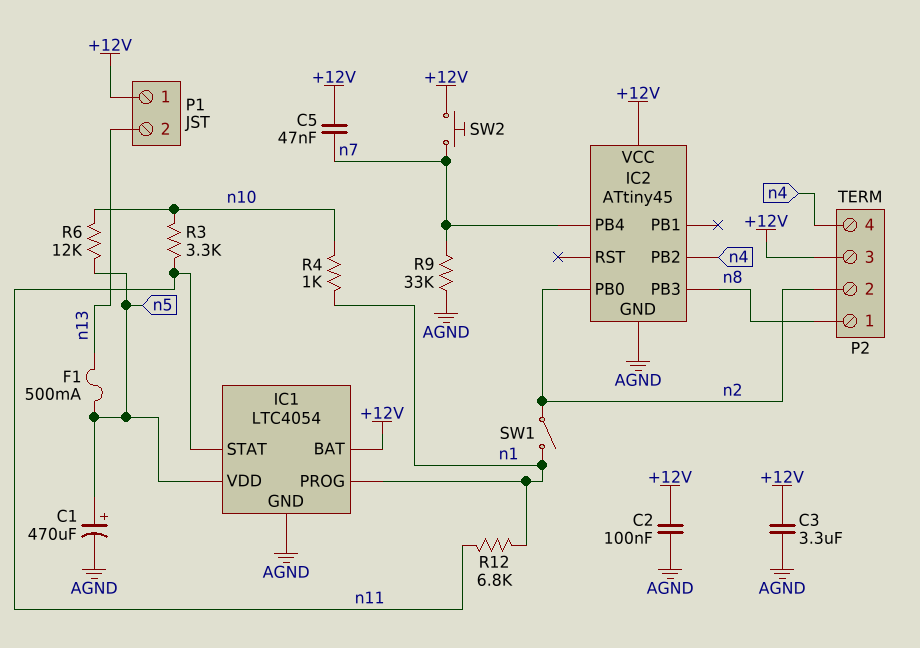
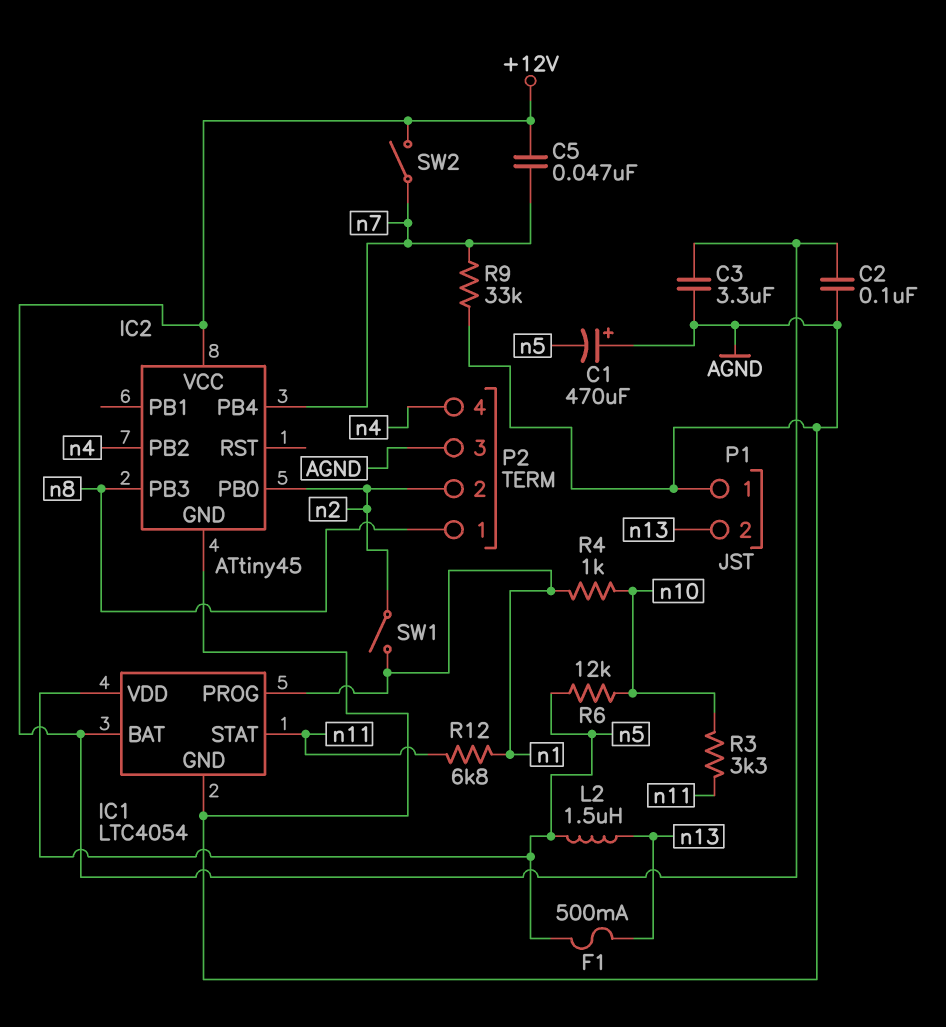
C1: 470uF (plus n5, minus AGND) -> 470uF (plus AGND, minus n5)
L2: none -> 1.5uH (n5, n13)
P1 pin 1: +12V -> AGND
P2 pin 3: +12V -> AGND
SW2: button (+12V, n7) -> switch (+12V, n7)

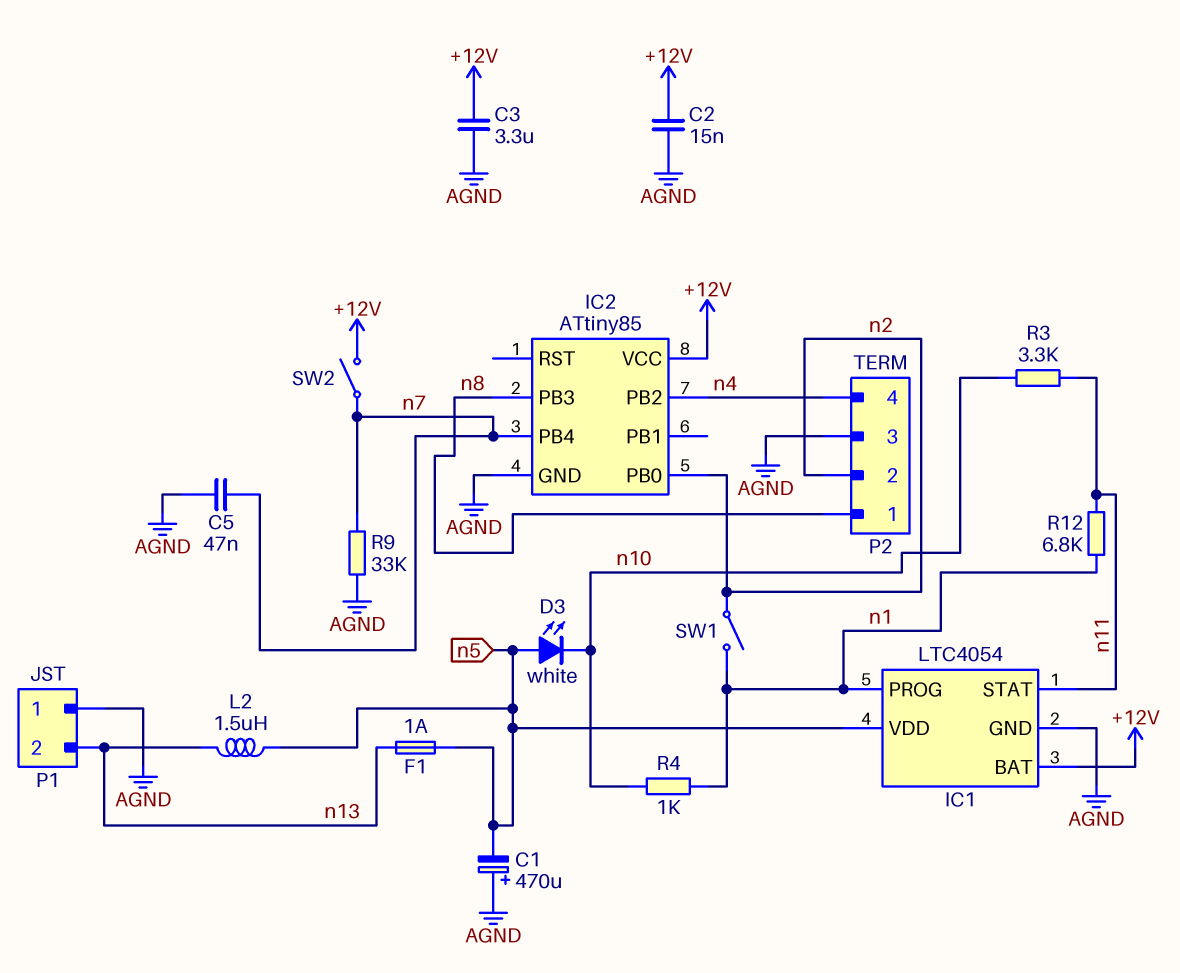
C2: 100nF (+12V, AGND) -> 15nF (+12V, AGND)
C5: 47nF (+12V, n7) -> 47nF (AGND, n7)
D3: none -> LED white (A n5, K n10)
F1: 500mA (n5, n13) -> 1A (n5, n13)
IC2: ATtiny45 -> ATtiny85
R6: 12k (n5, n10) -> none

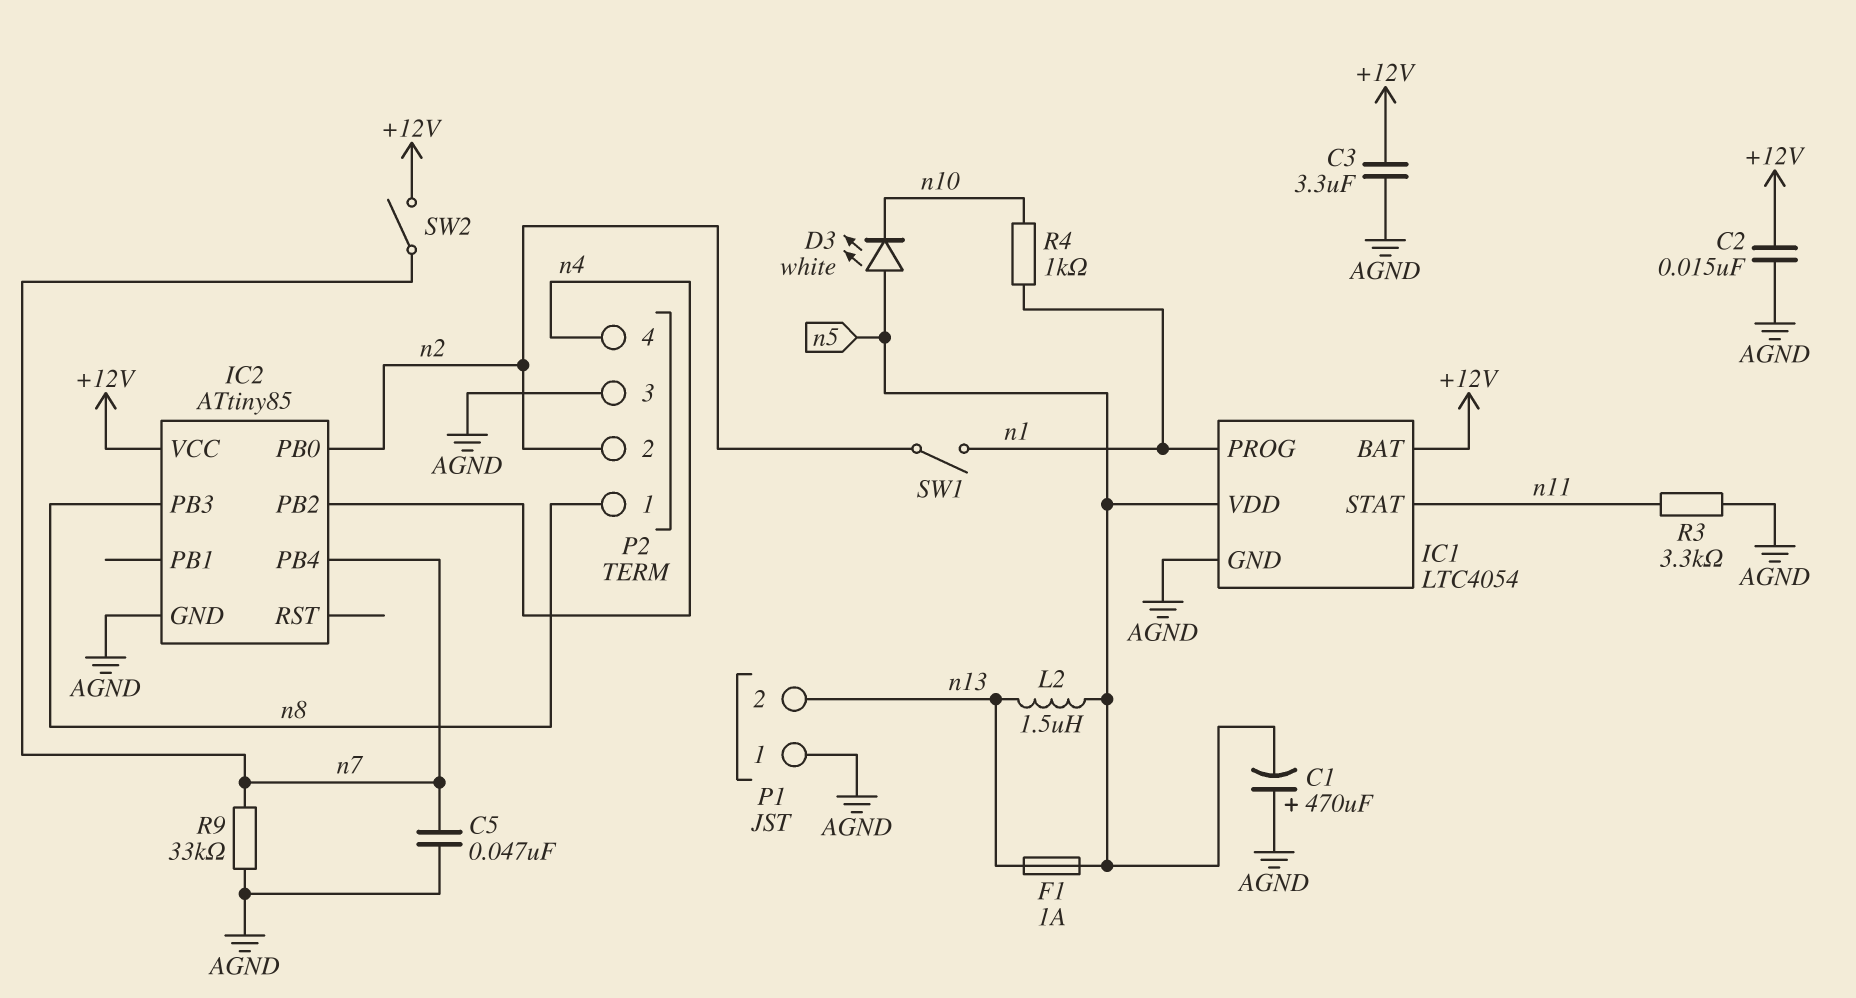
R3: 3.3k (n10, n11) -> 3.3k (AGND, n11)
R12: 6.8k (n1, n11) -> none

